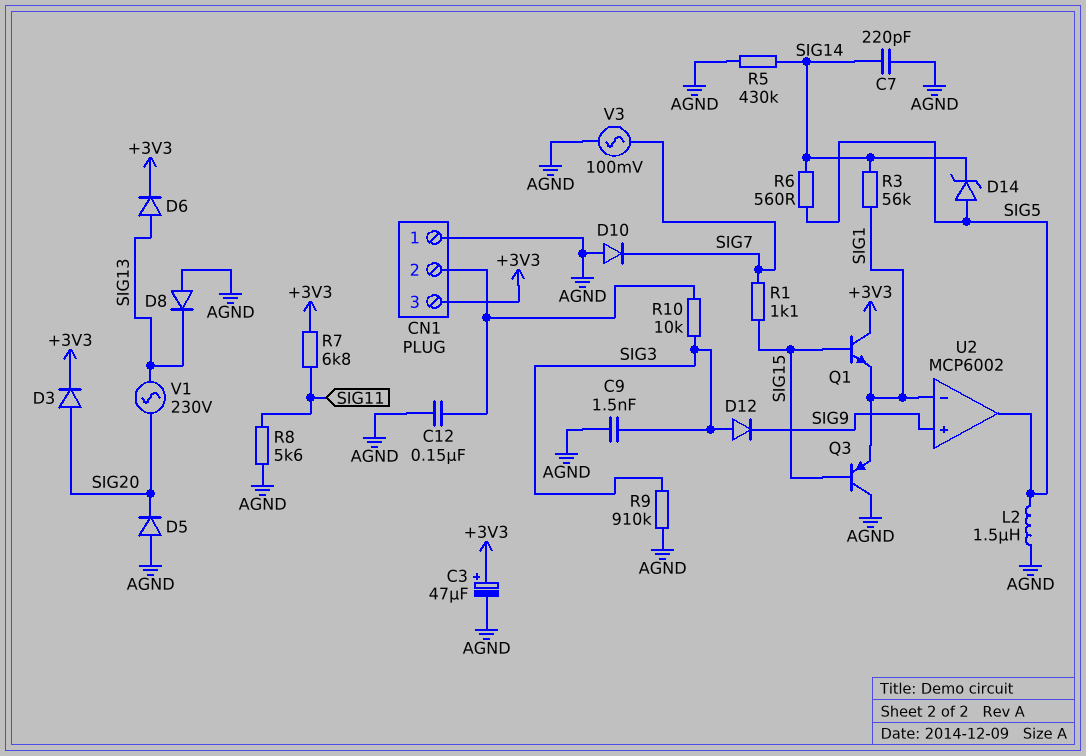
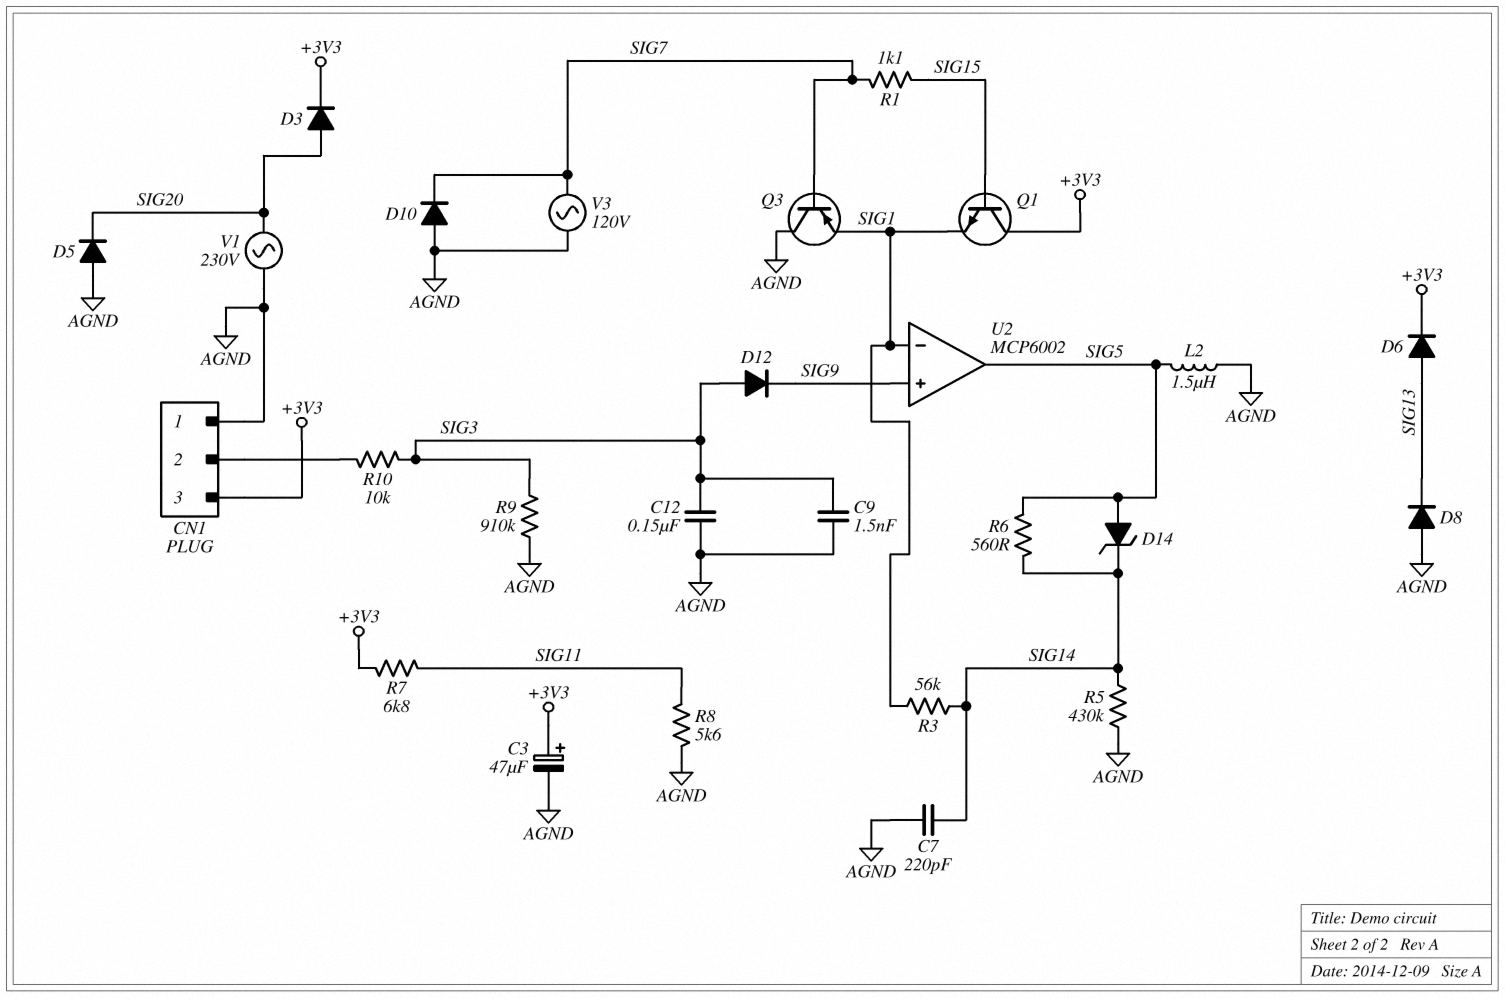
C12: 150nF (AGND, CN1/2) -> 150nF (AGND, SIG3)
Q3: PNP (B SIG15, C AGND, E SIG1) -> PNP (B SIG7, C AGND, E SIG1)
V1: AC 230V (SIG13, SIG20) -> AC 230V (AGND, SIG20)
V3: AC 100mV (AGND, SIG7) -> AC 120V (AGND, SIG7)

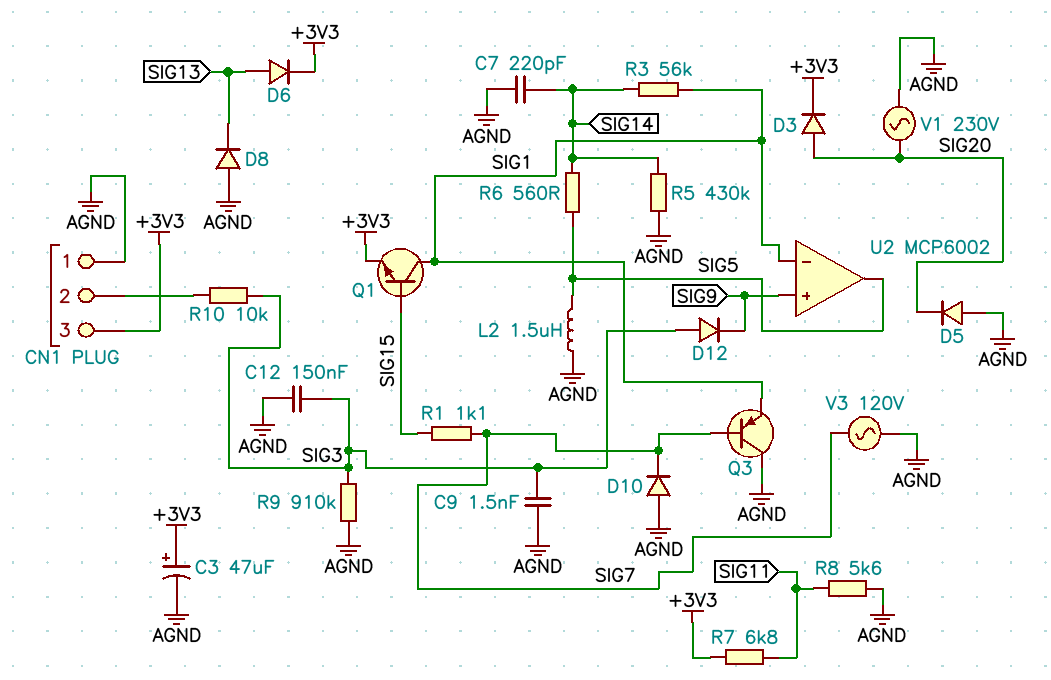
D14: zener (A SIG5, K SIG14) -> none
Q1: NPN (B SIG15, C +3V3, E SIG1) -> NPN (B SIG15, C SIG1, E +3V3)

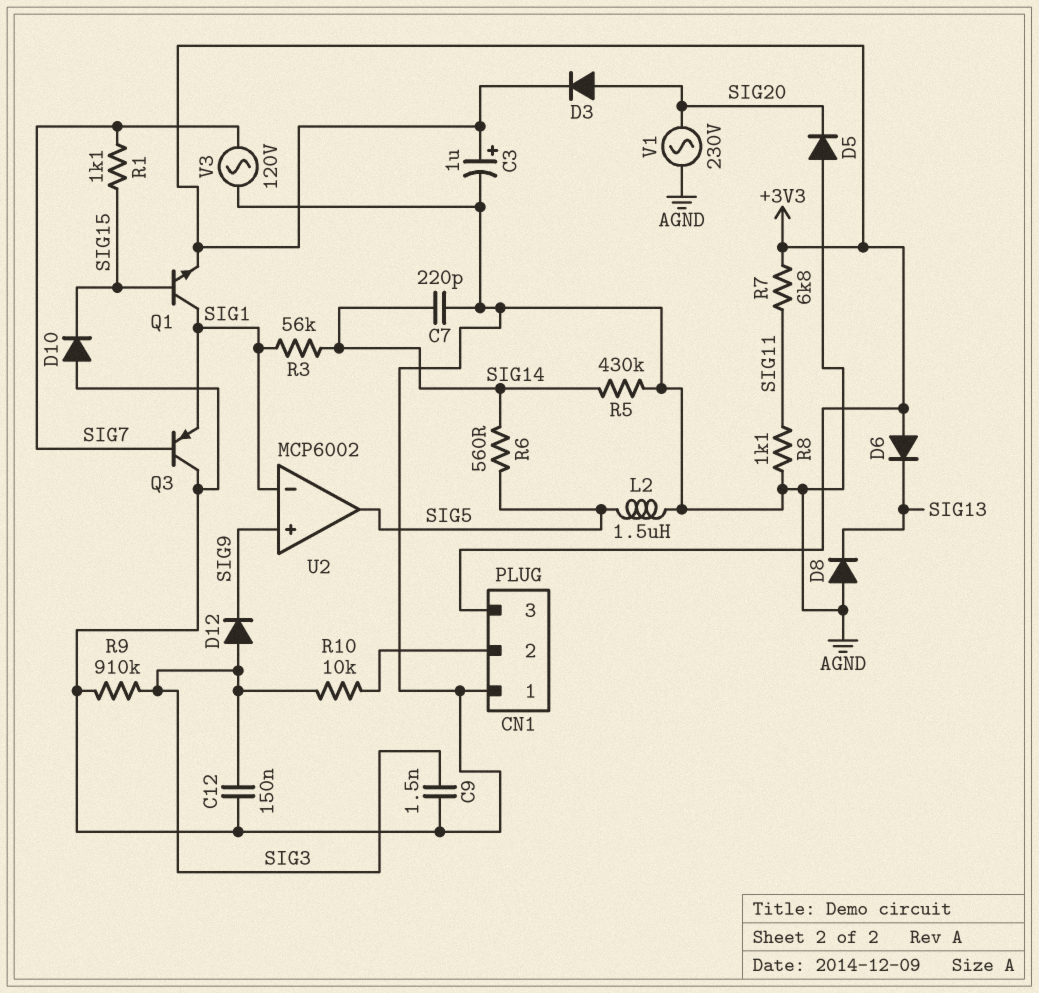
C3: 47uF (plus +3V3, minus AGND) -> 1uF (plus +3V3, minus AGND)
D6: diode (A SIG13, K +3V3) -> diode (A +3V3, K SIG13)
D10: diode (A AGND, K SIG7) -> diode (A AGND, K SIG15)
R8: 5.6k (AGND, SIG11) -> 1.1k (AGND, SIG11)

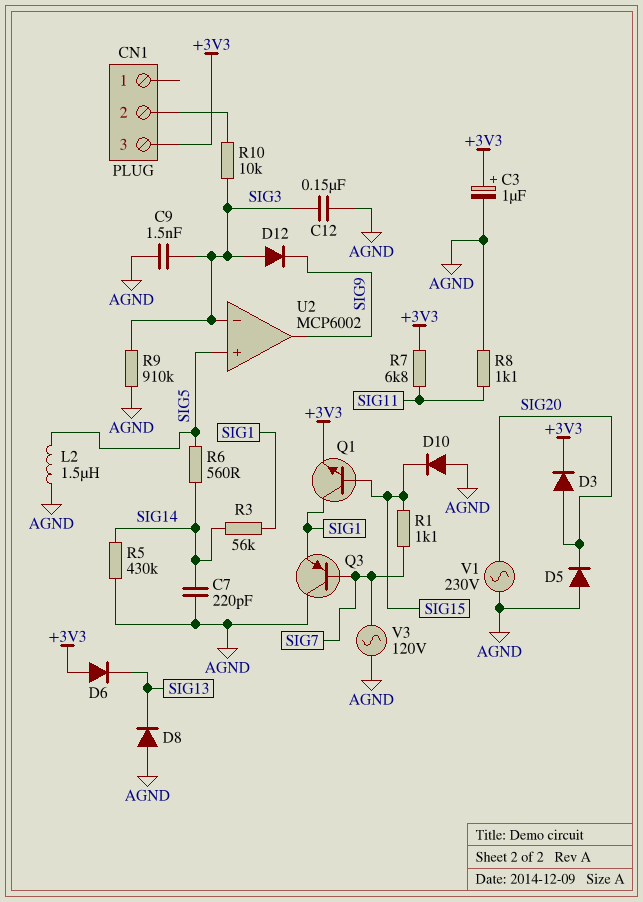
CN1 pin 1: AGND -> none
U2 pin in+: SIG9 -> SIG5
U2 pin in-: SIG1 -> SIG3
U2 pin out: SIG5 -> SIG9

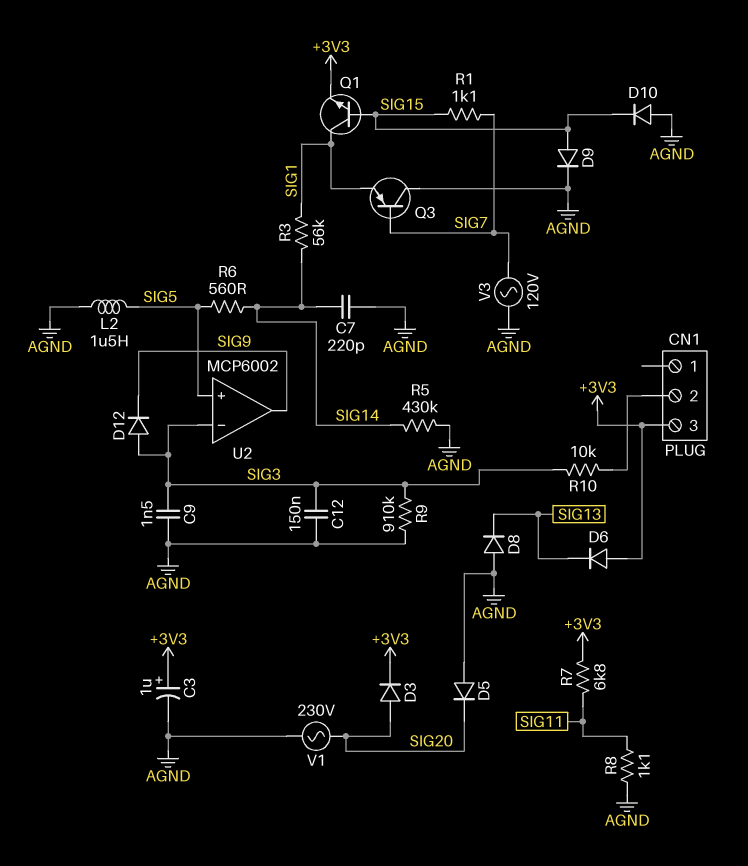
D9: none -> diode (A SIG15, K AGND)

